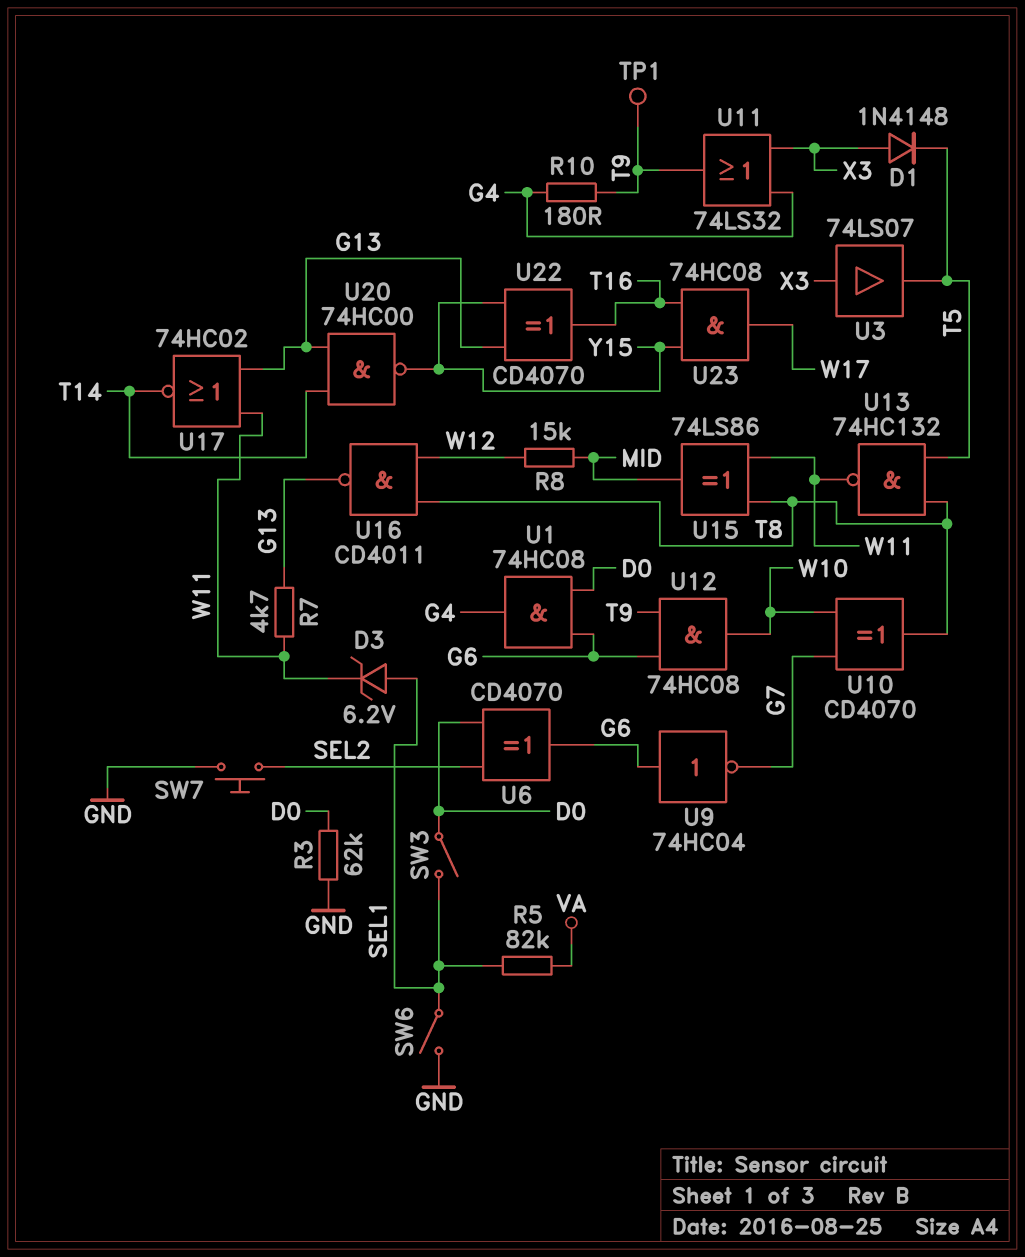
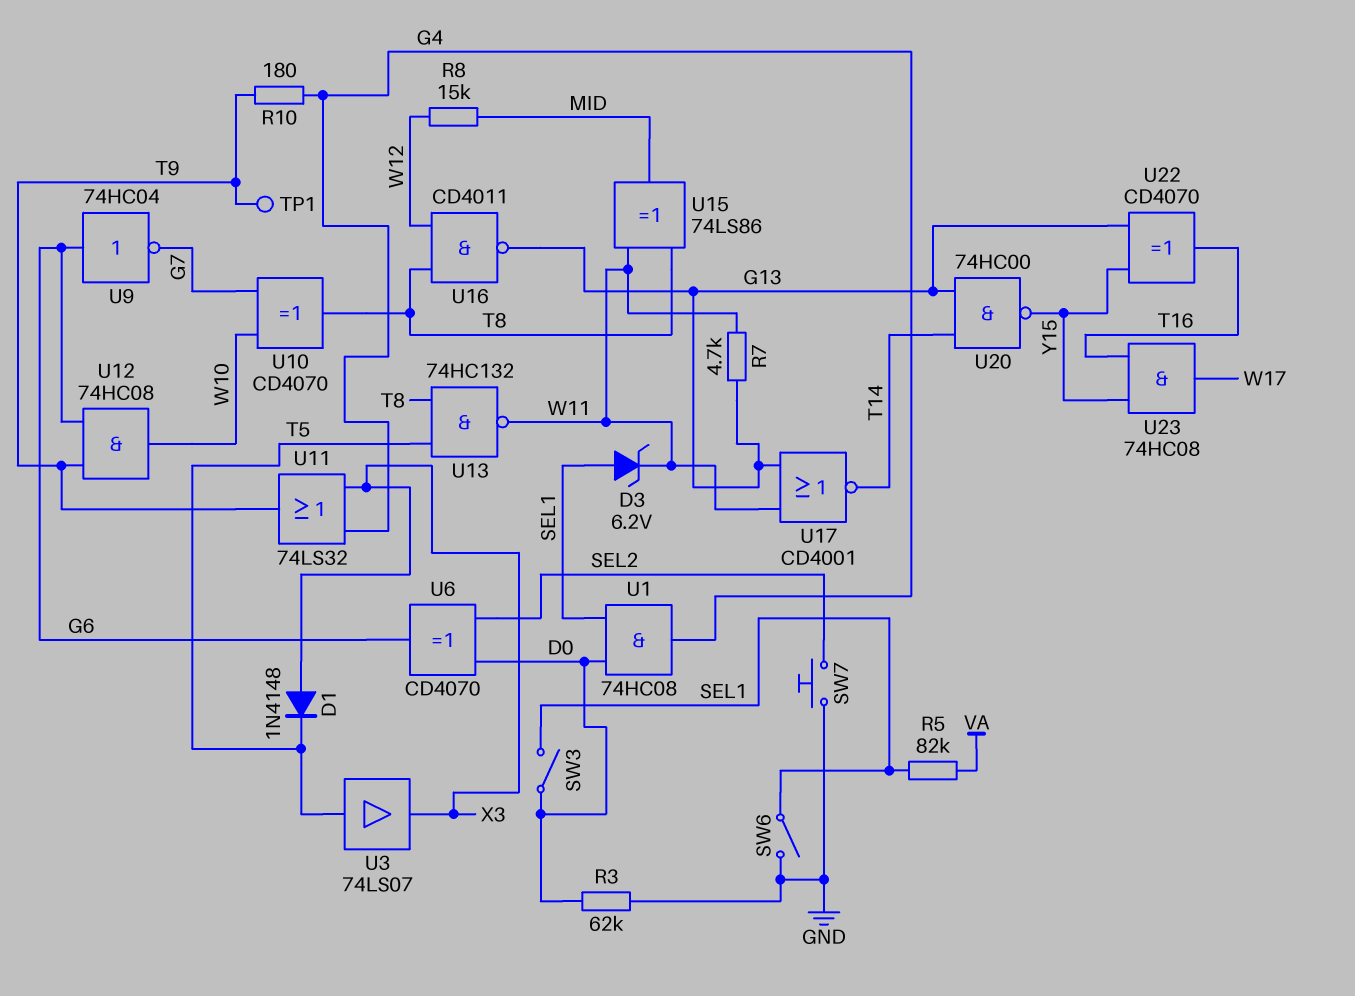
U1: AND 74HC08 (in D0, in G6, out G4) -> AND 74HC08 (in D0, in SEL1, out G4)
U3: buffer 74LS07 (in X3, out T5) -> buffer 74LS07 (in T5, out X3)
U17: NOR 74HC02 (in G13, in W11, out T14) -> NOR CD4001 (in G13, in W11, out T14)

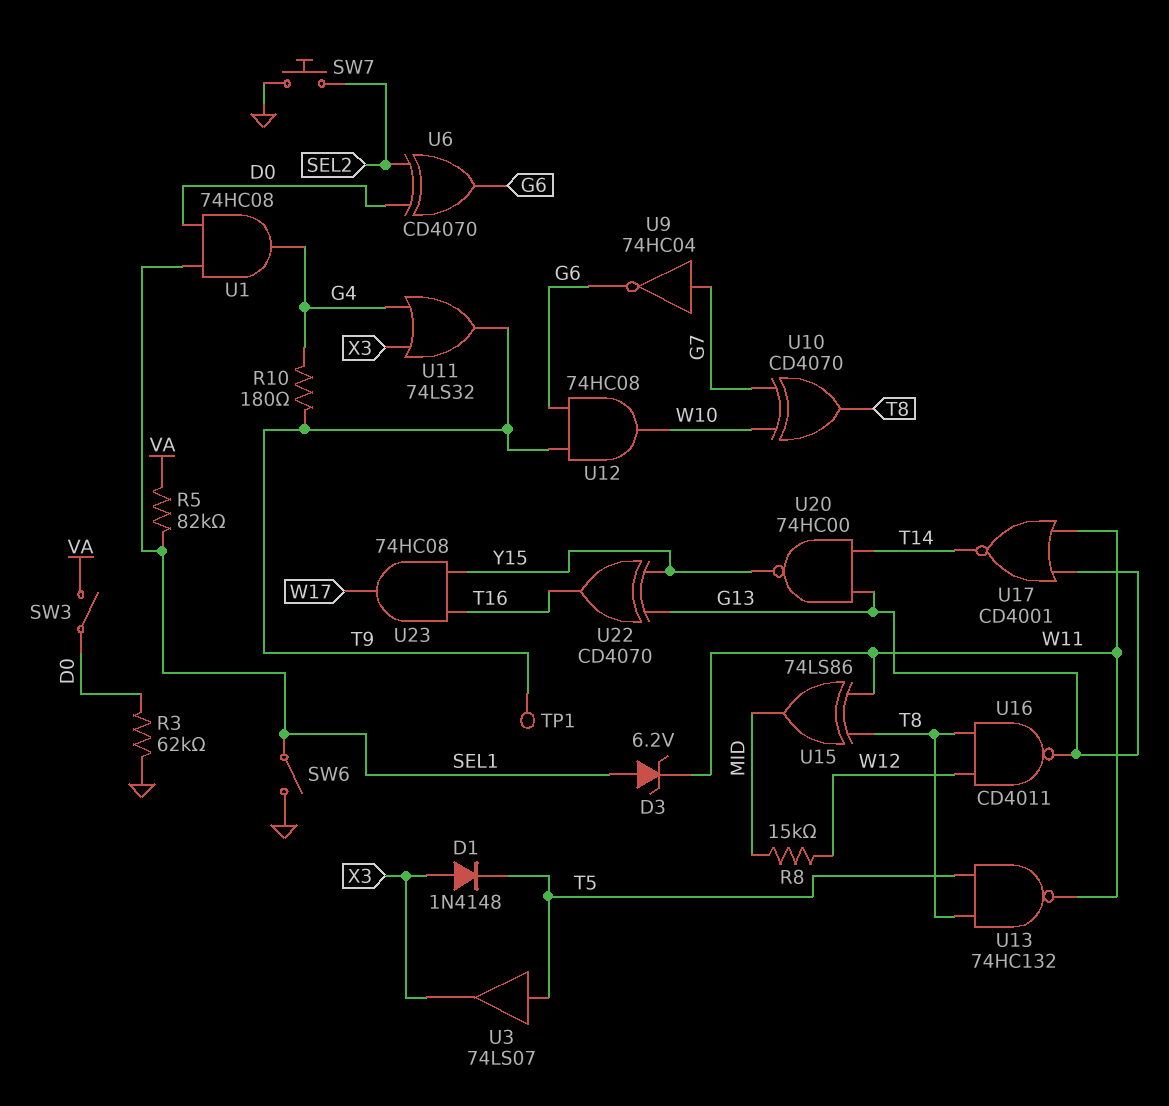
R7: 4.7k (G13, W11) -> none
SW3: switch (D0, SEL1) -> switch (D0, VA)
U9: NOT 74HC04 (in G6, out G7) -> NOT 74HC04 (in G7, out G6)

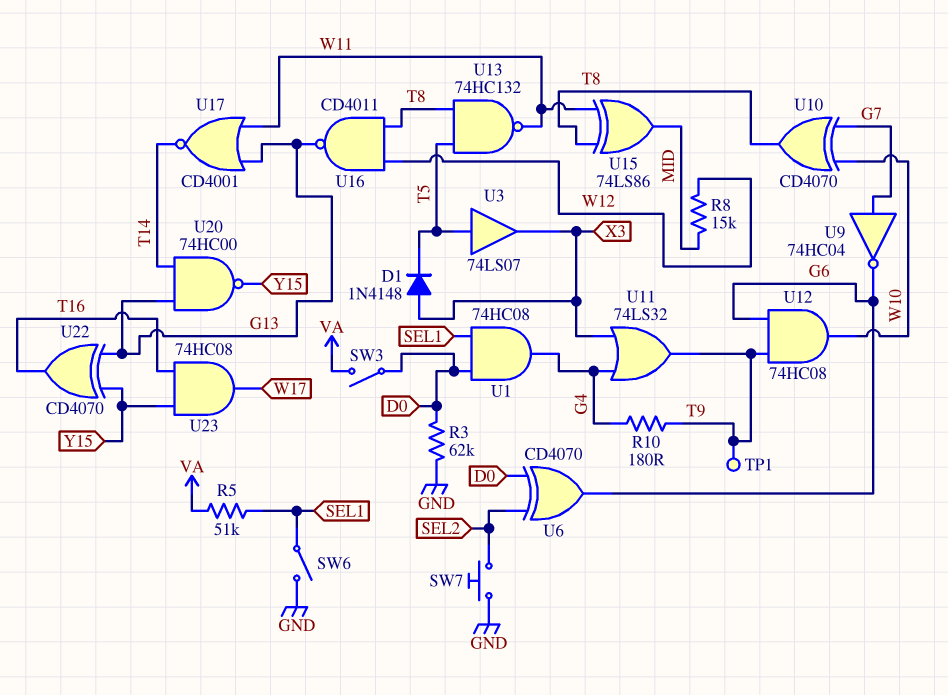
D3: zener 6.2V (A SEL1, K W11) -> none
R5: 82k (SEL1, VA) -> 51k (SEL1, VA)

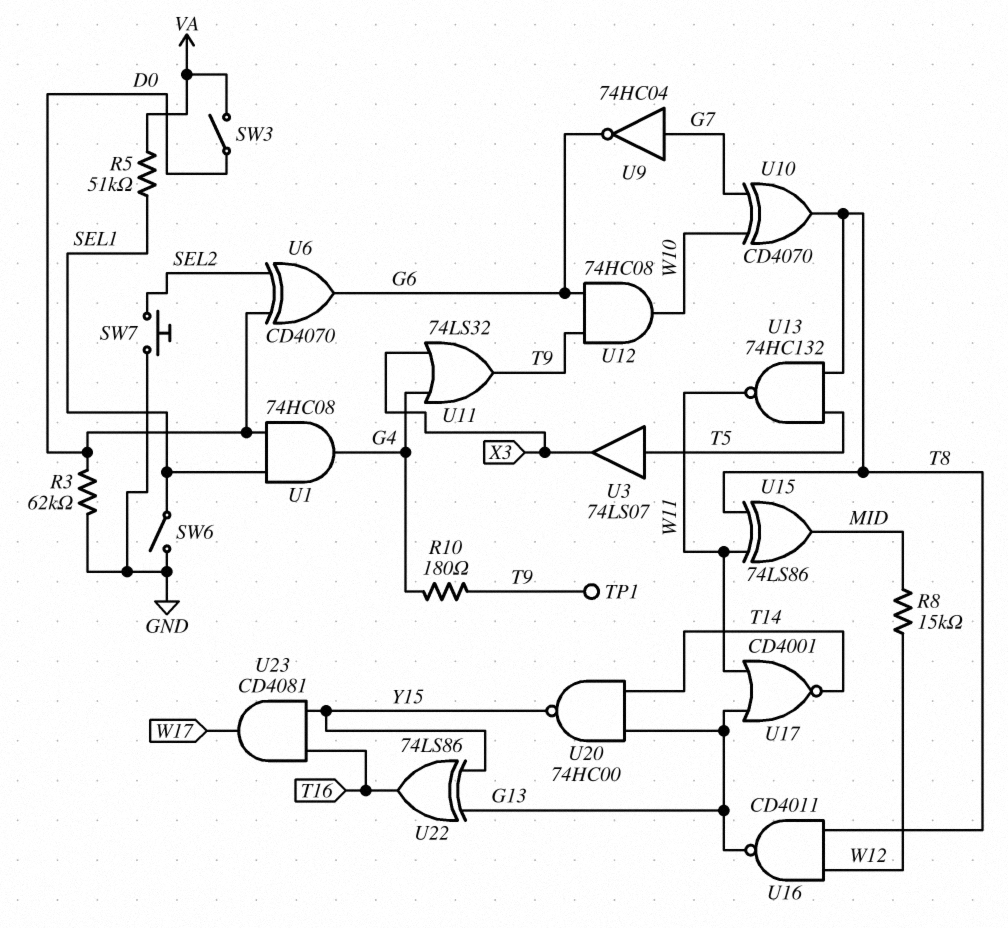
D1: diode 1N4148 (A X3, K T5) -> none
U22: XOR CD4070 (in G13, in Y15, out T16) -> XOR 74LS86 (in G13, in Y15, out T16)
U23: AND 74HC08 (in T16, in Y15, out W17) -> AND CD4081 (in T16, in Y15, out W17)

